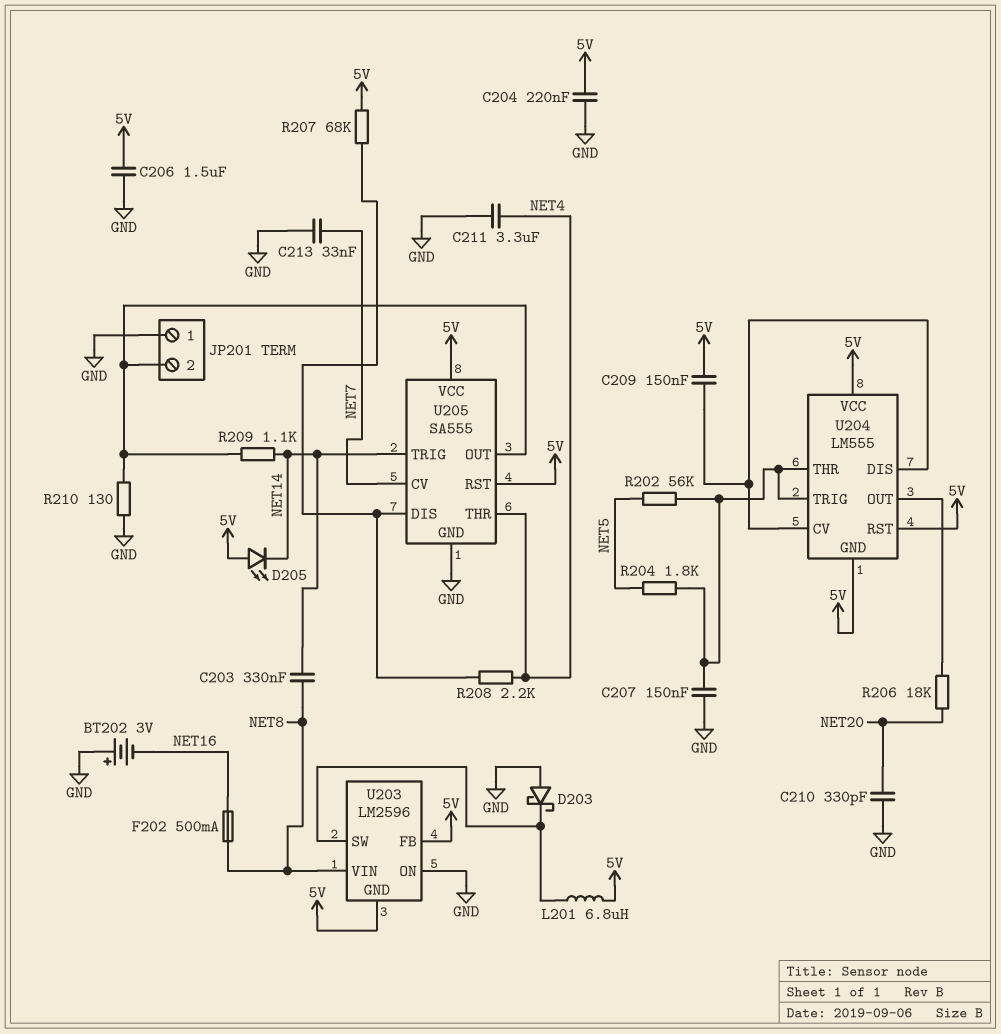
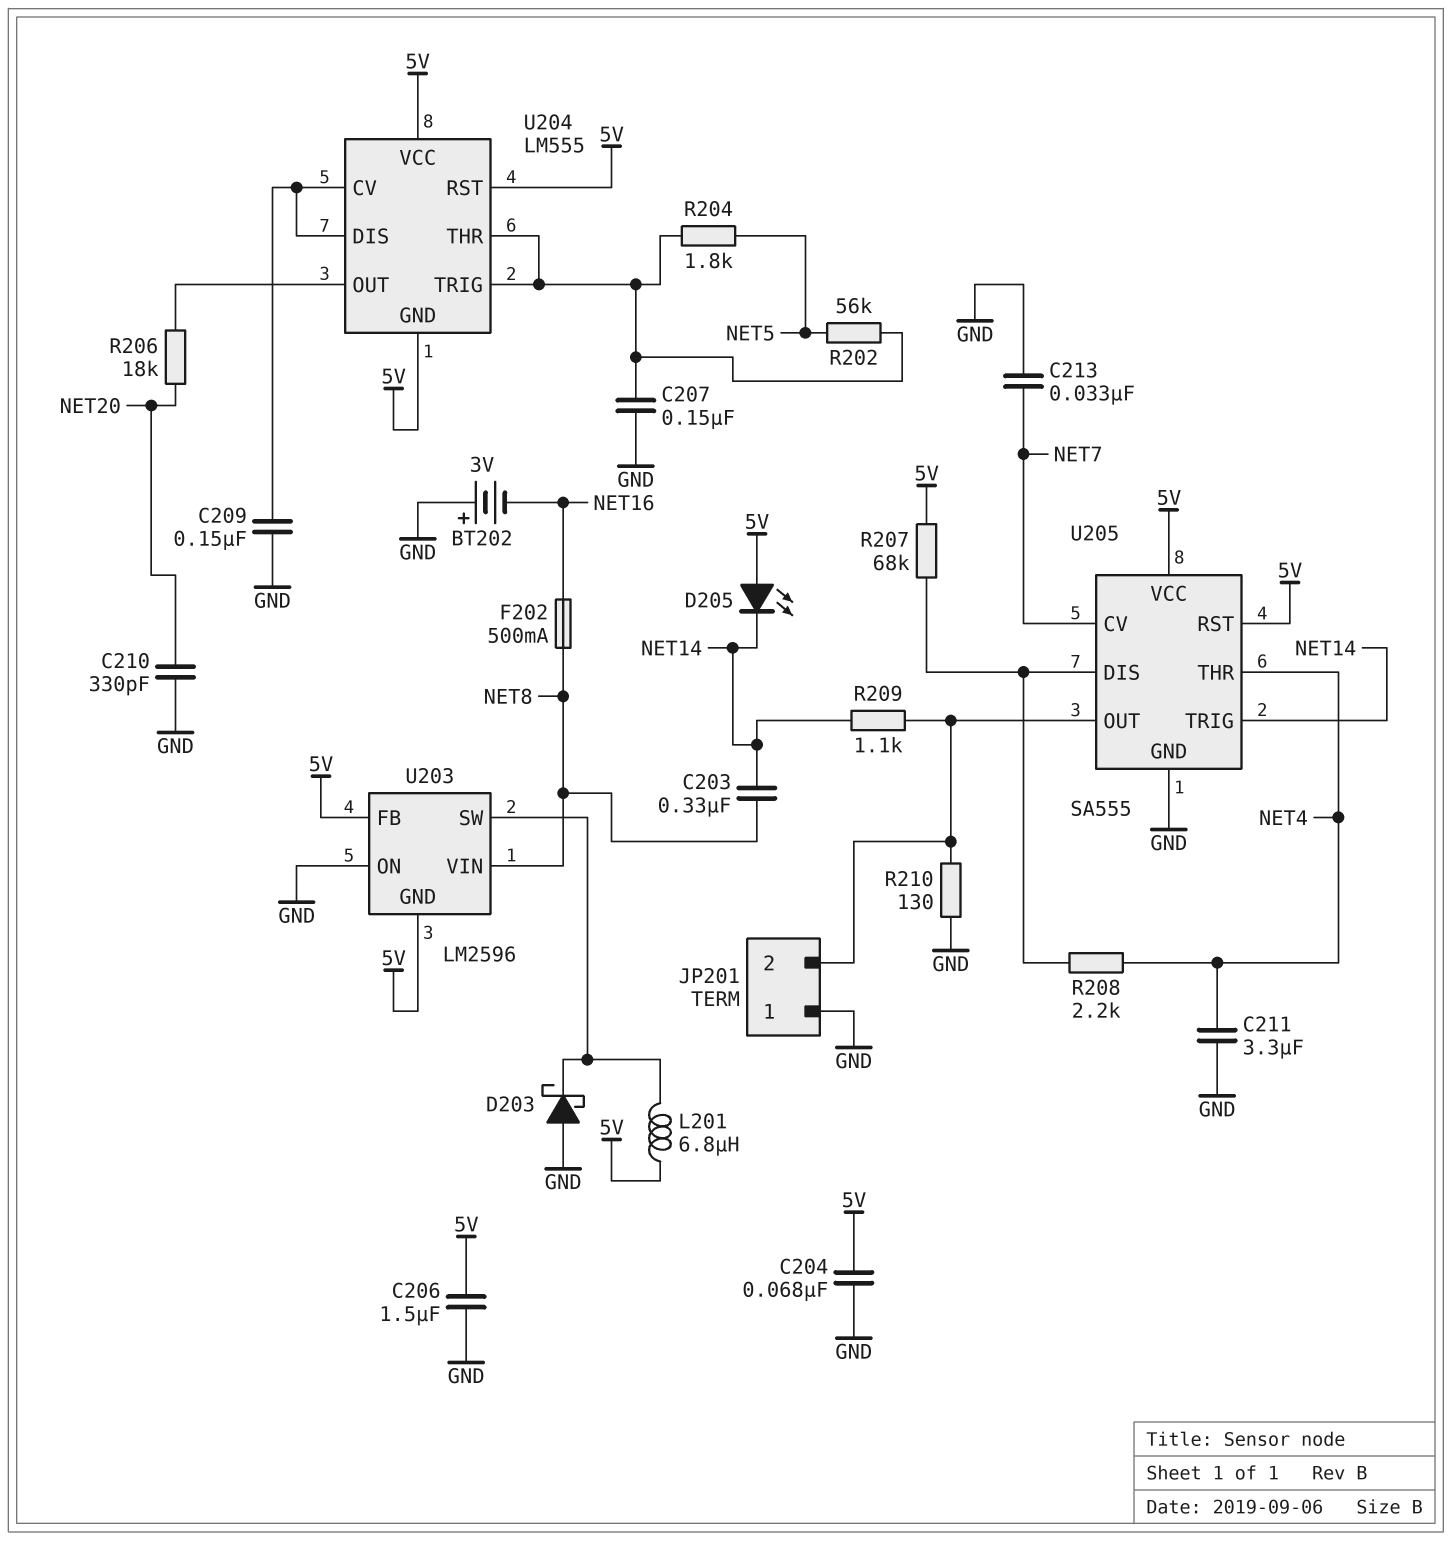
C204: 220nF (5V, GND) -> 68nF (5V, GND)
C209: 150nF (5V, U204/CV) -> 150nF (GND, U204/CV)

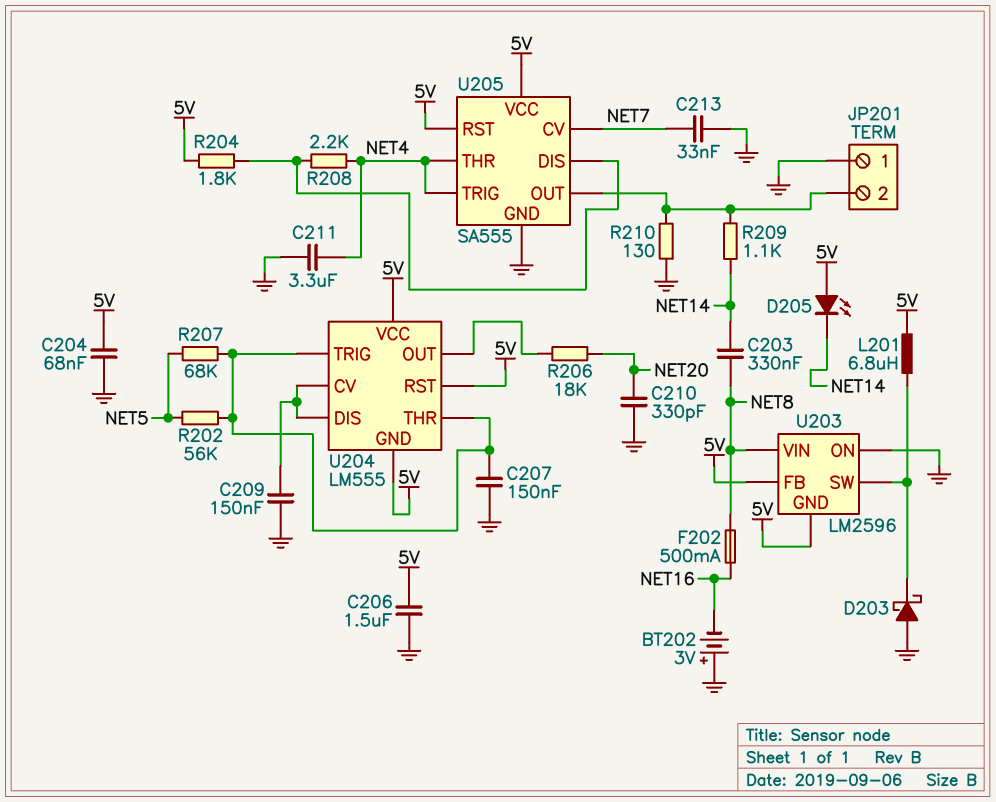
R204: 1.8k (NET5, U204/THR) -> 1.8k (5V, U205/DIS)
R207: 68k (5V, U205/DIS) -> 68k (NET5, U204/THR)
U205 pin TRIG: NET14 -> NET4

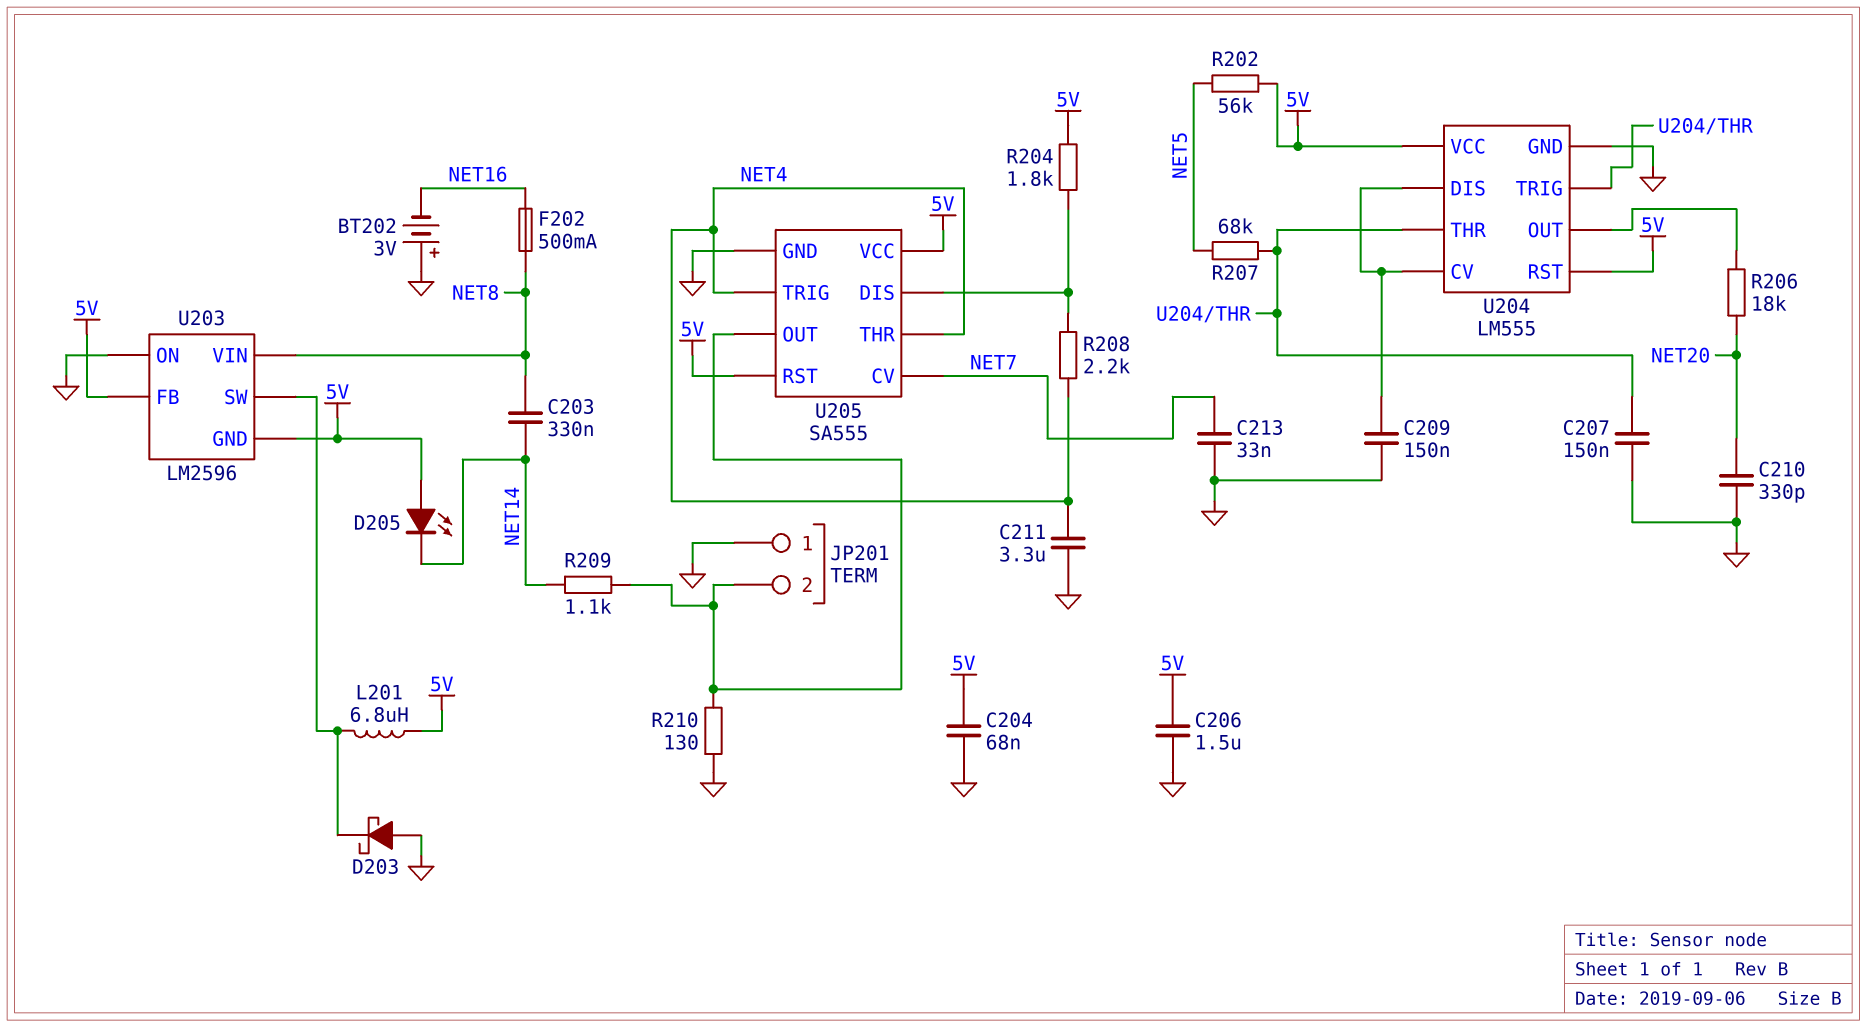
R202: 56k (NET5, U204/THR) -> 56k (5V, NET5)
U204 pin GND: 5V -> GND

